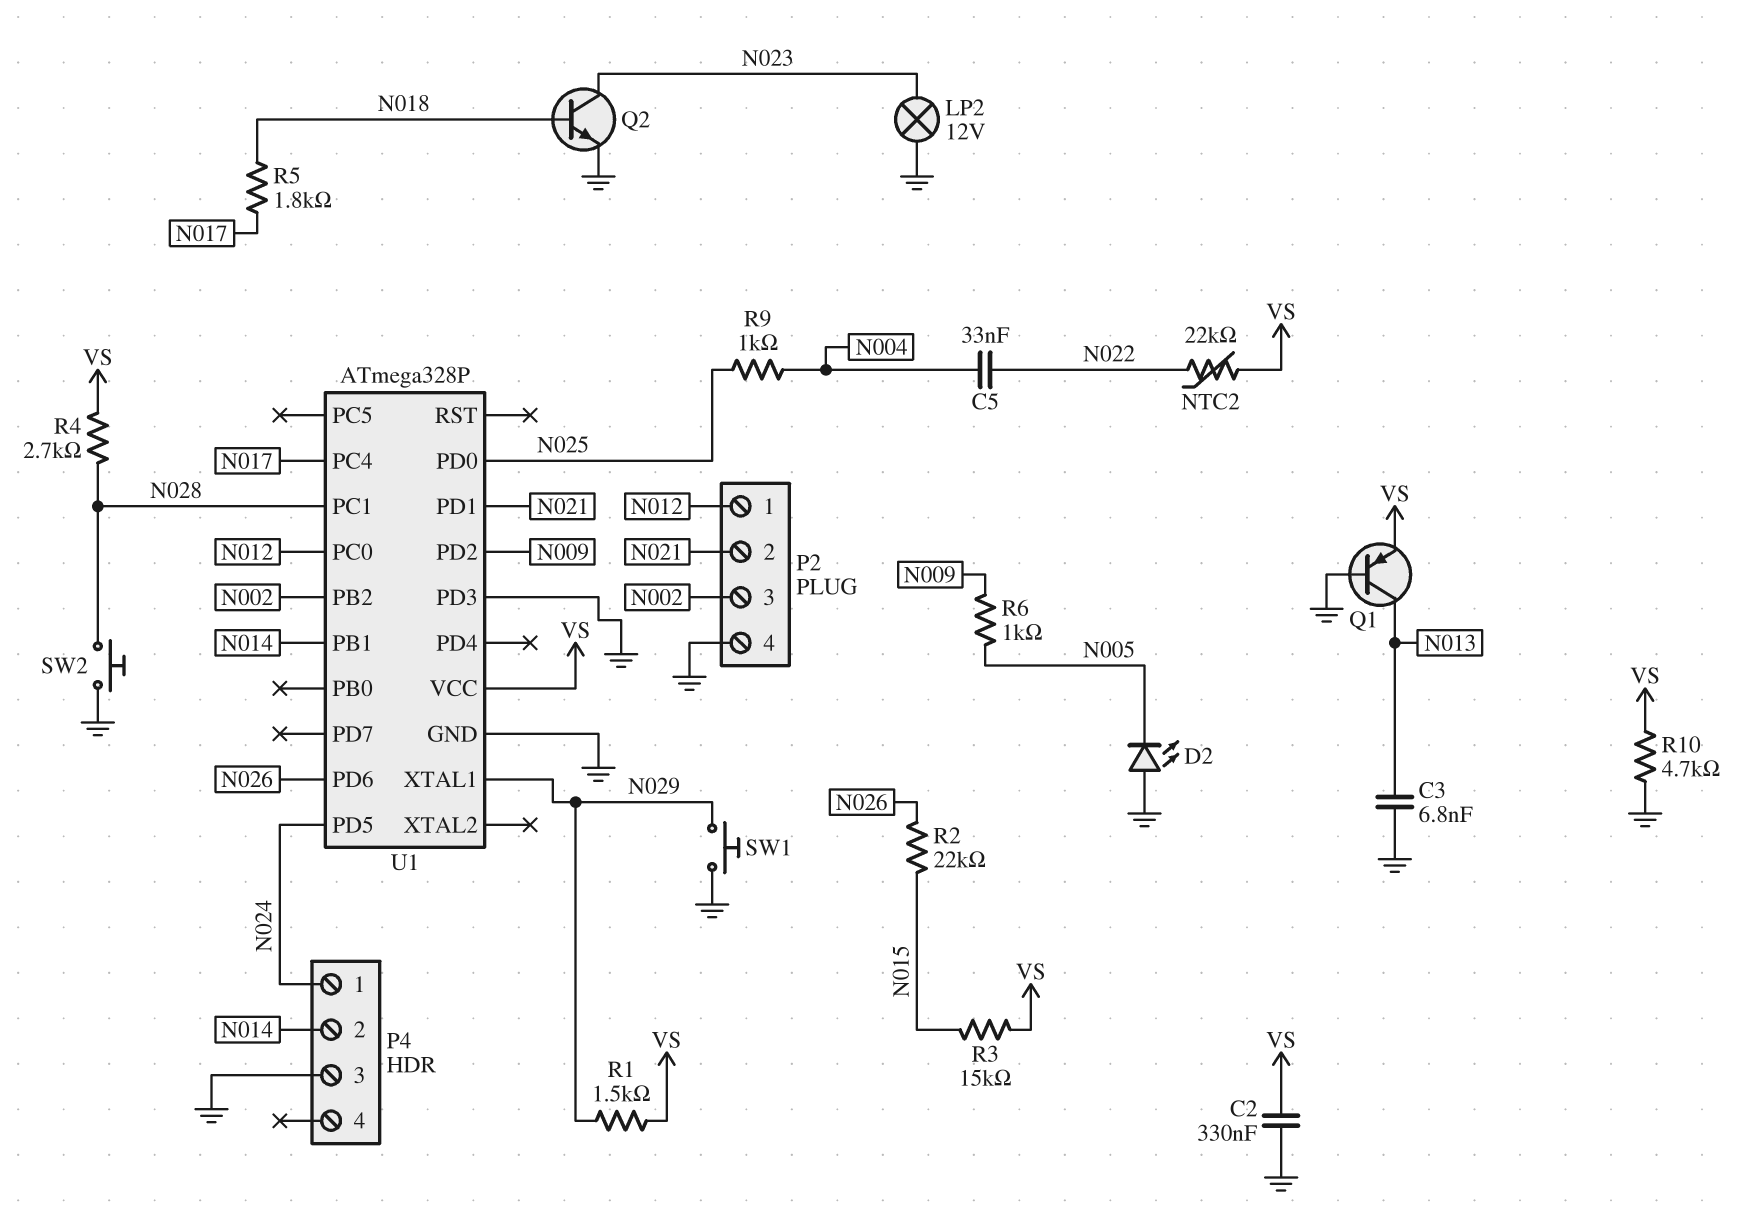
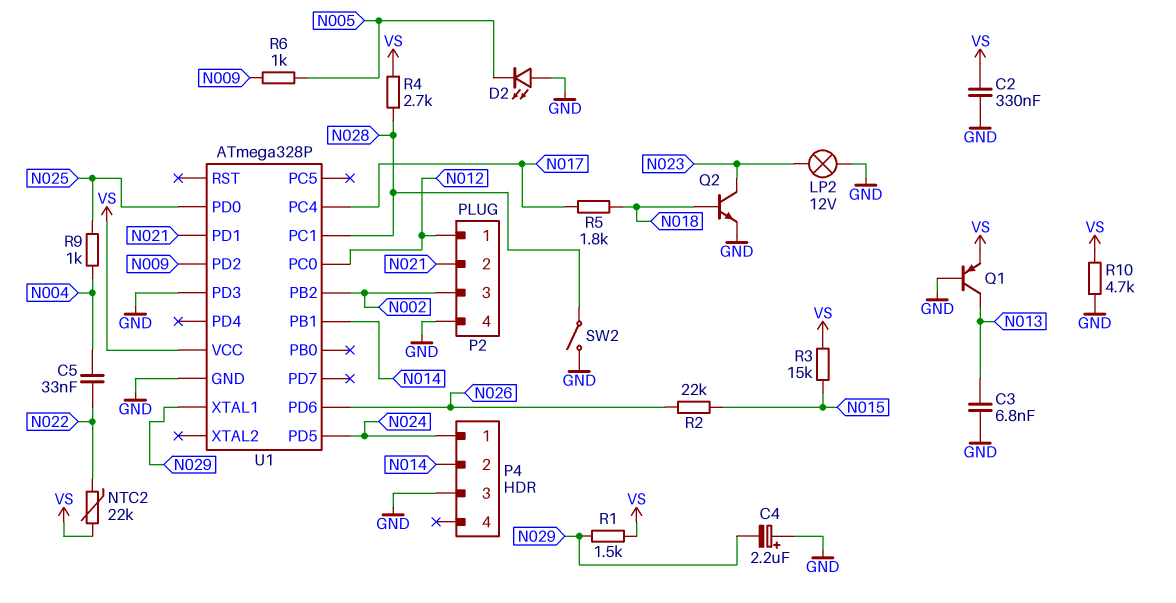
C4: none -> 2.2uF (plus GND, minus N029)
SW1: button (GND, N029) -> none
SW2: button (GND, N028) -> switch (GND, N028)

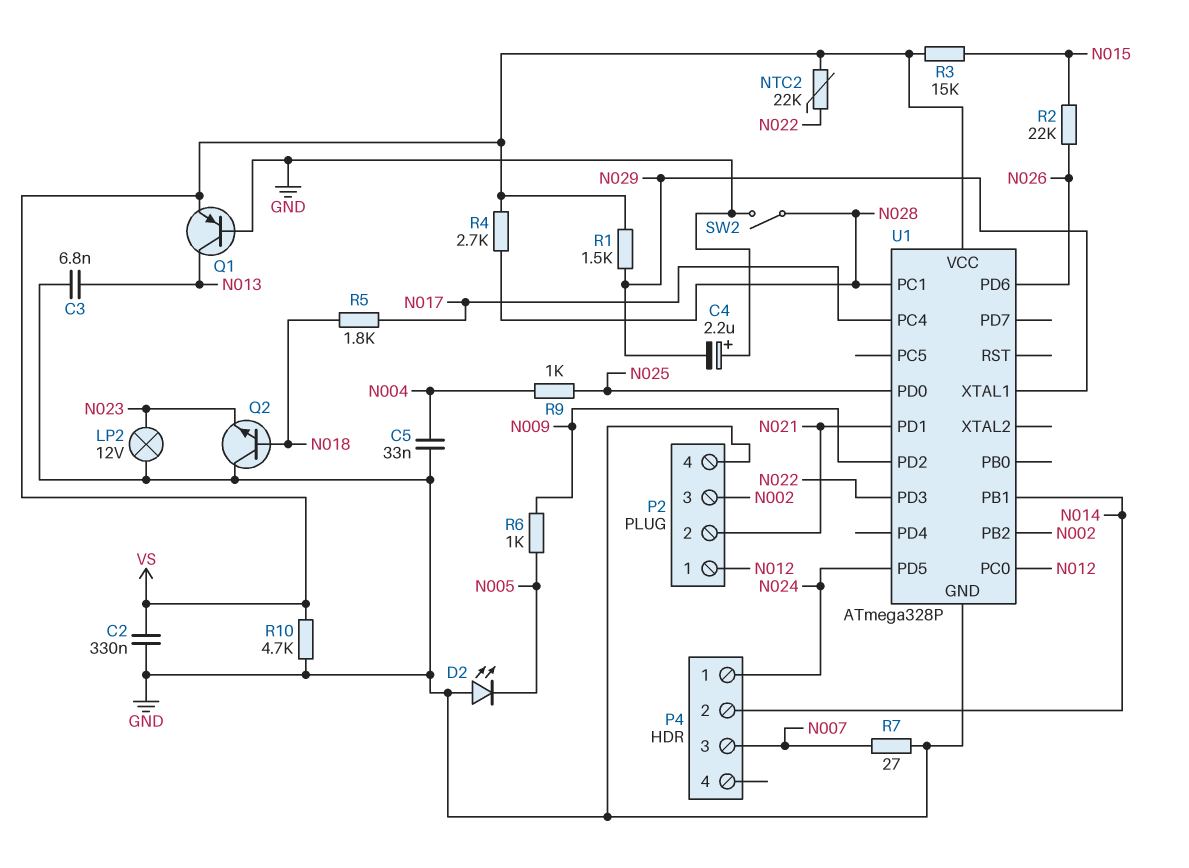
C5: 33nF (N004, N022) -> 33nF (GND, N004)
P4 pin 3: GND -> N007
Q2: NPN (B N018, C N023, E GND) -> NPN (B N018, C GND, E N023)
R7: none -> 27 (GND, N007)
U1 pin PD3: GND -> N022

